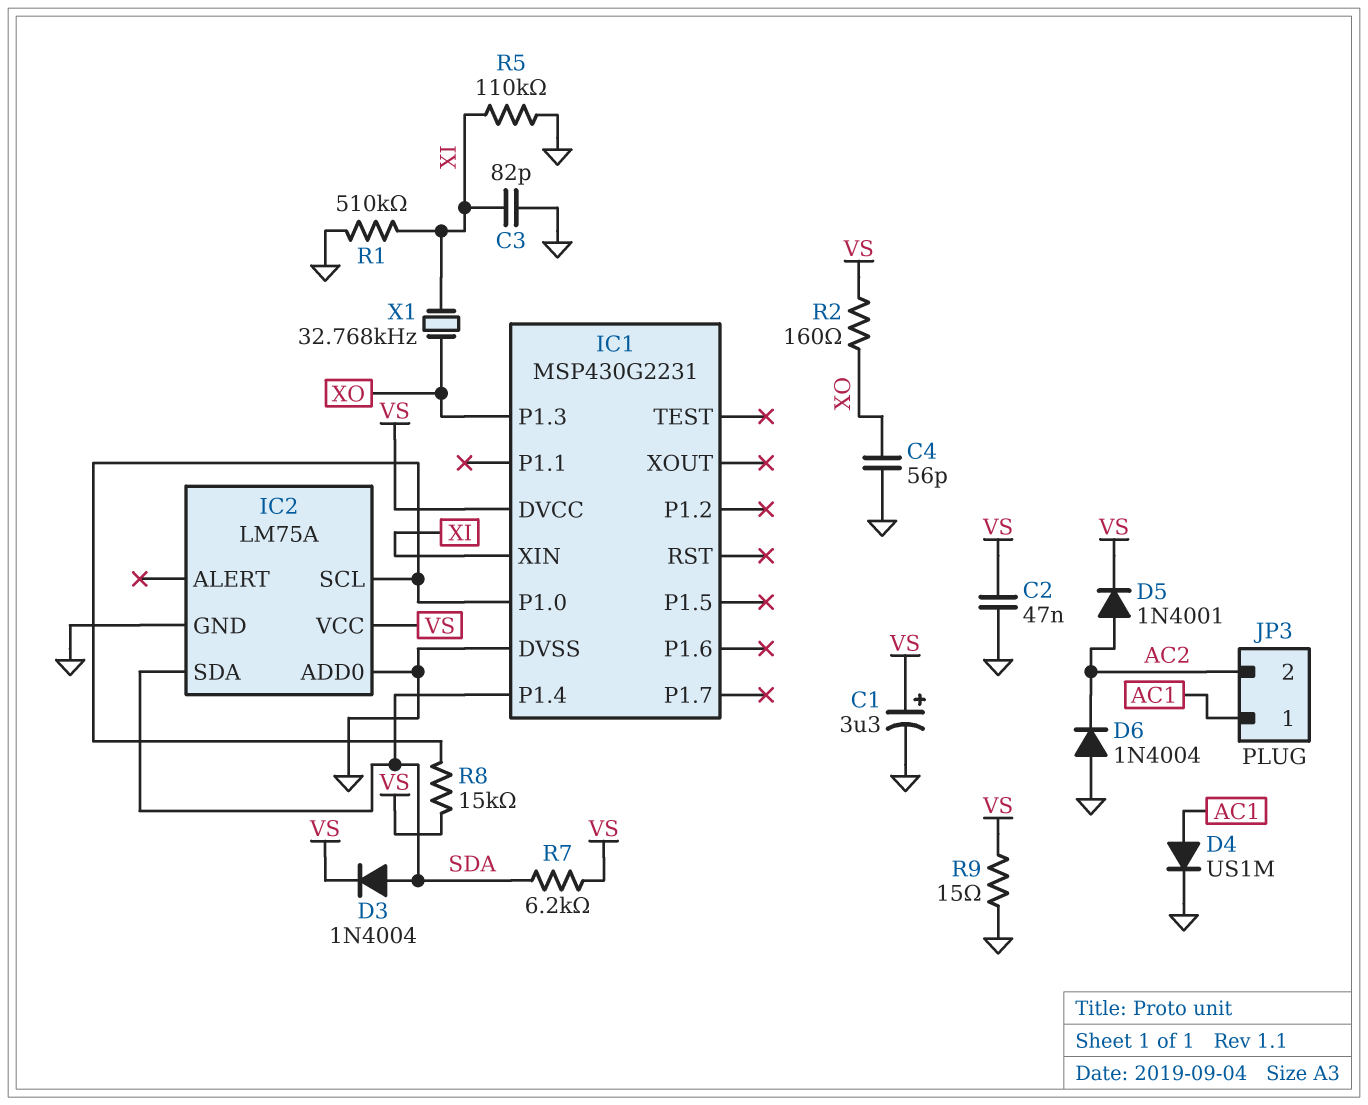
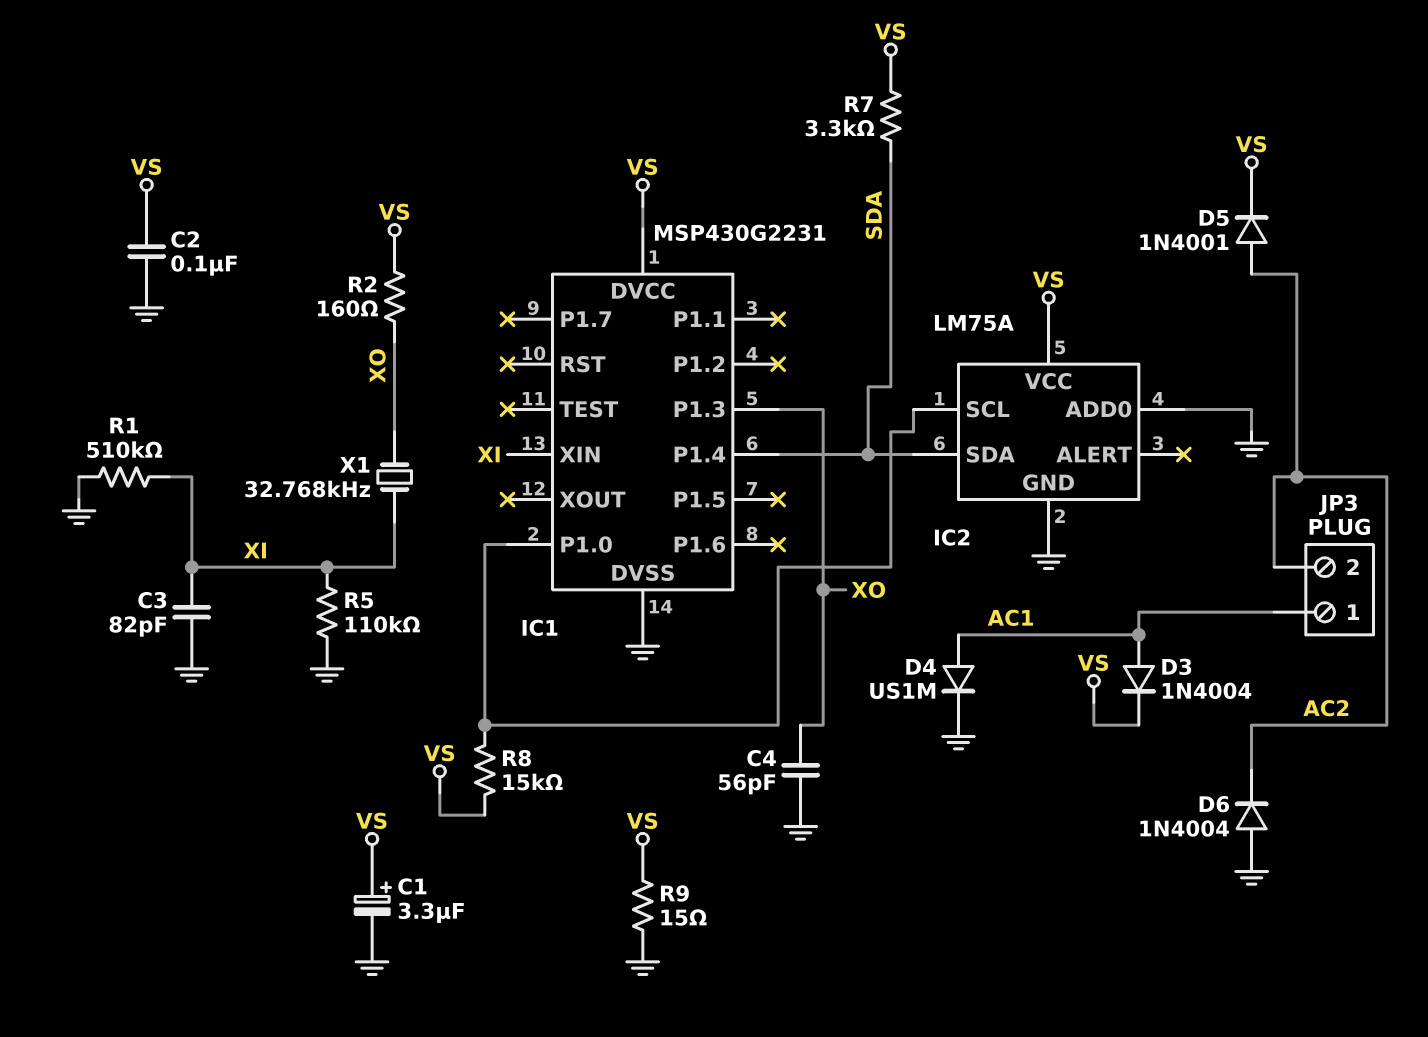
C2: 47nF (GND, VS) -> 100nF (GND, VS)
D3: diode 1N4004 (A SDA, K VS) -> diode 1N4004 (A AC1, K VS)
R7: 6.2k (SDA, VS) -> 3.3k (SDA, VS)

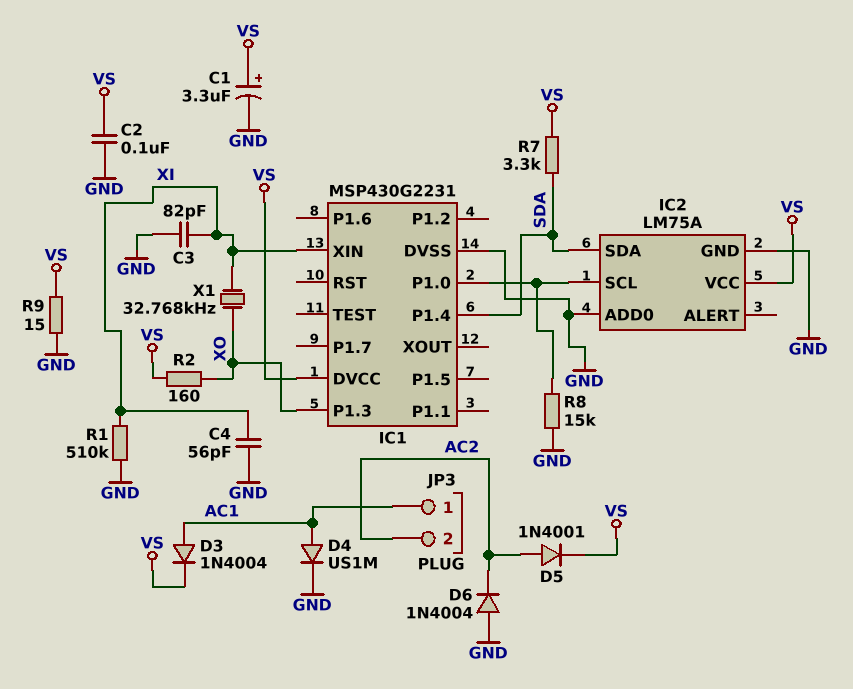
C4: 56pF (GND, XO) -> 56pF (GND, XI)
R5: 110k (GND, XI) -> none
R8: 15k (IC1/P1.0, VS) -> 15k (GND, IC1/P1.0)

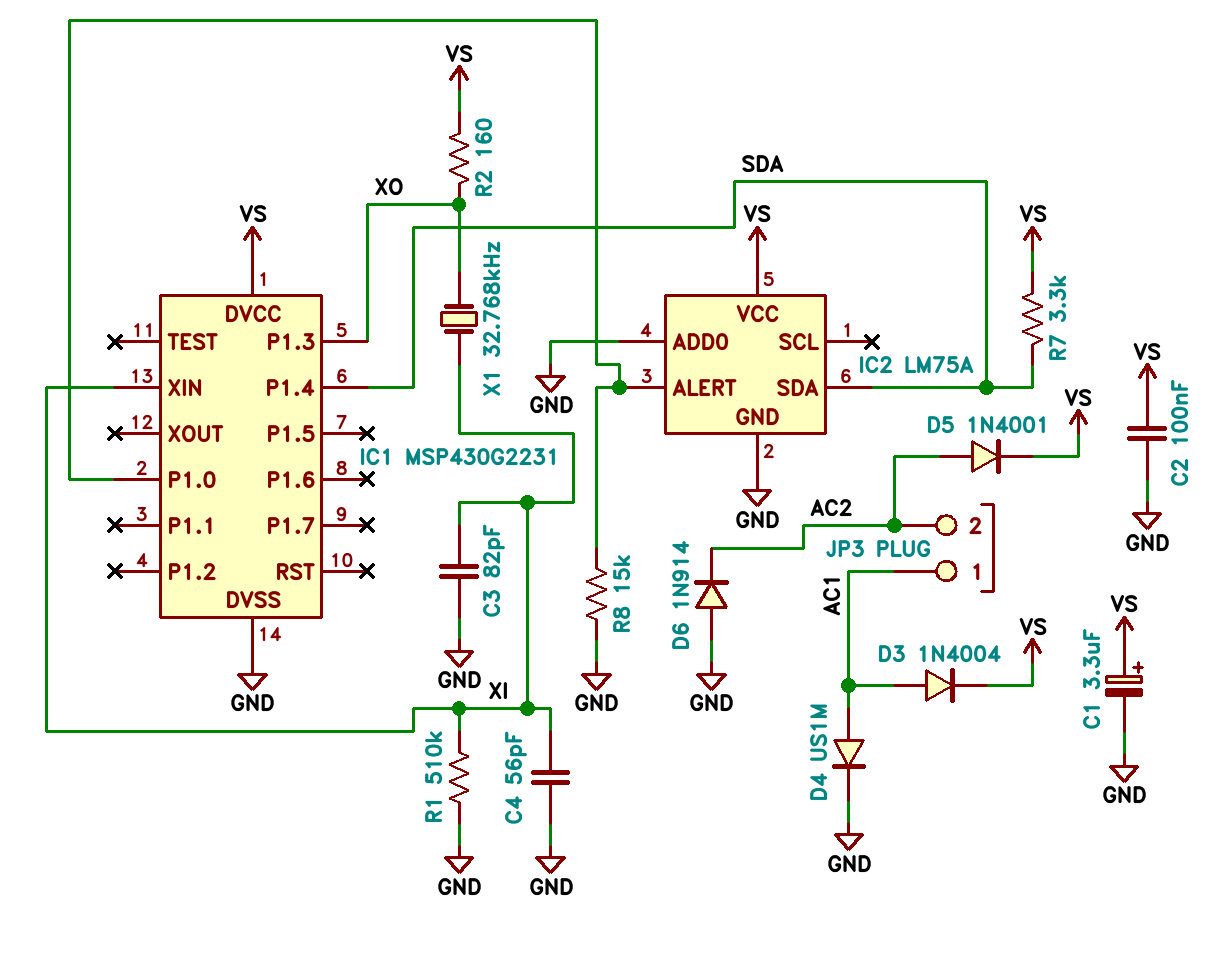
D6: diode 1N4004 (A GND, K AC2) -> diode 1N914 (A GND, K AC2)
IC2 pin ALERT: none -> IC1/P1.0
IC2 pin SCL: IC1/P1.0 -> none
R9: 15 (GND, VS) -> none

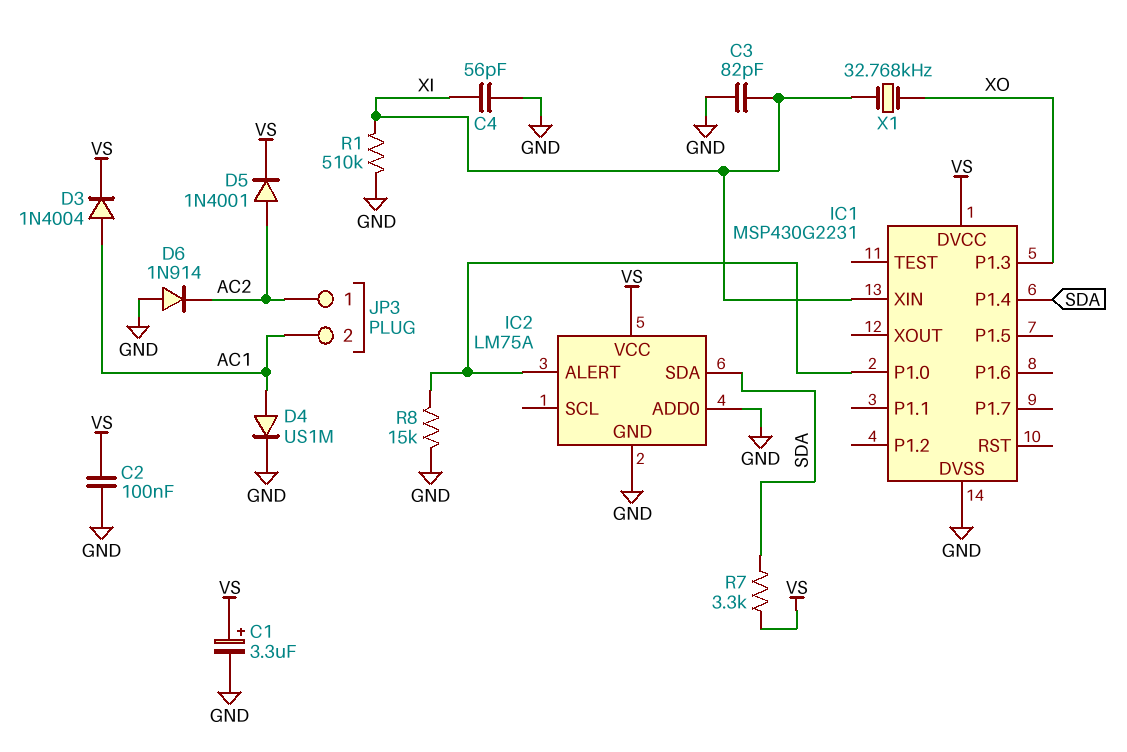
JP3 pin 1: AC1 -> AC2
JP3 pin 2: AC2 -> AC1
R2: 160 (VS, XO) -> none

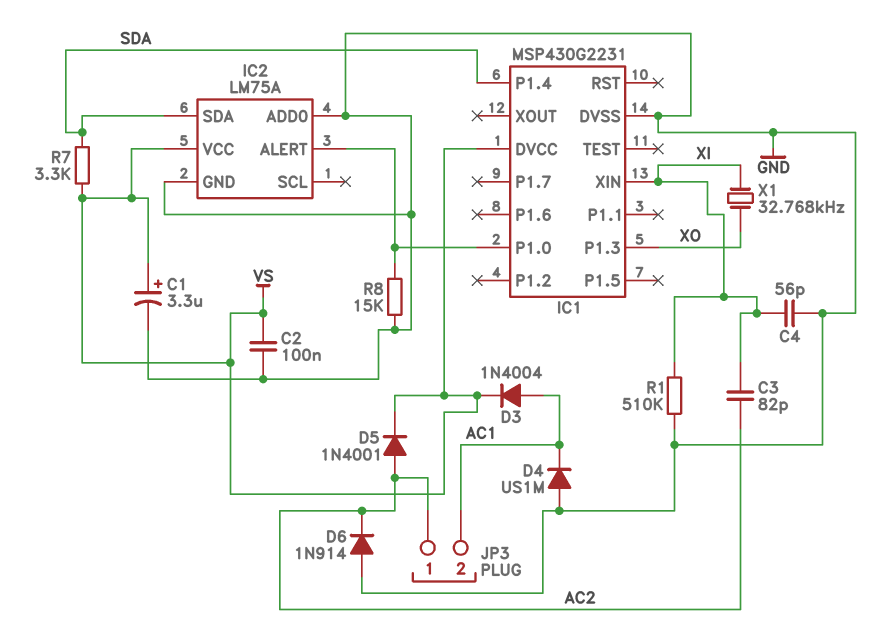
C3: 82pF (GND, XI) -> 82pF (AC2, XI)
D4: diode US1M (A AC1, K GND) -> diode US1M (A GND, K AC1)

